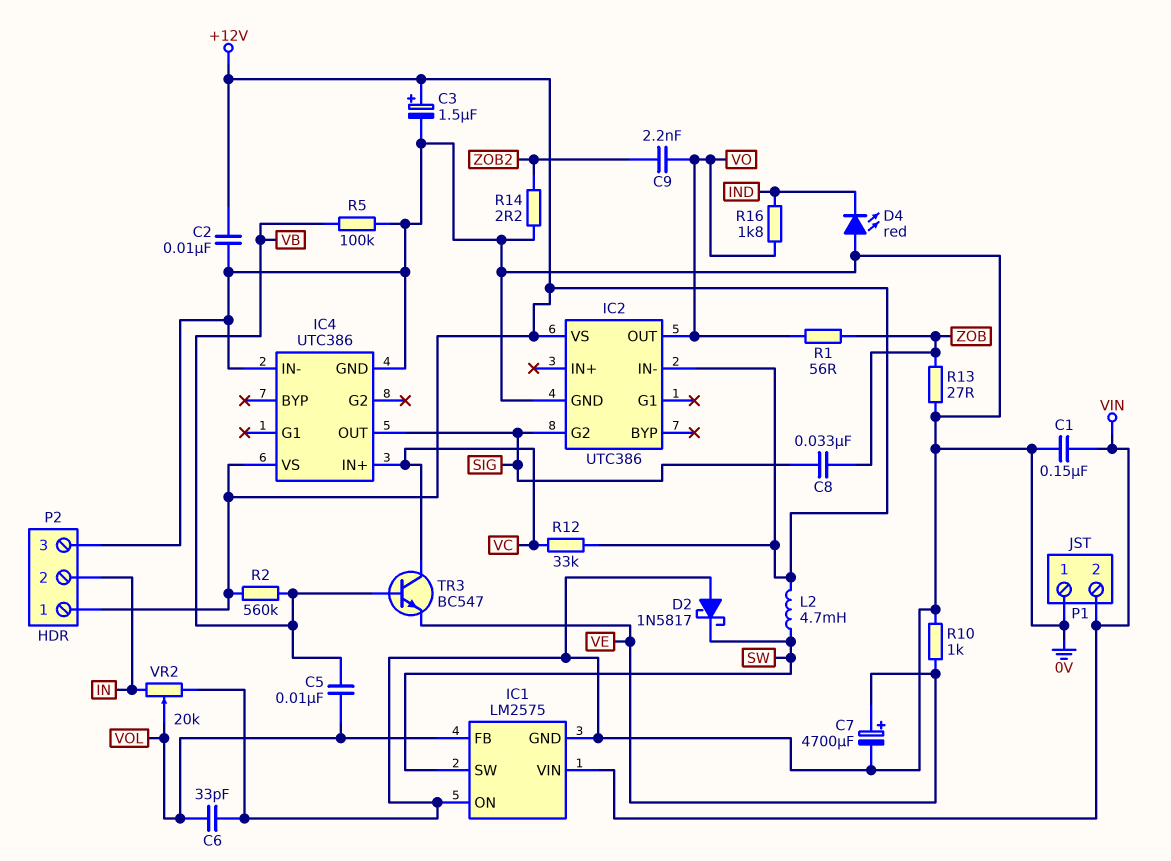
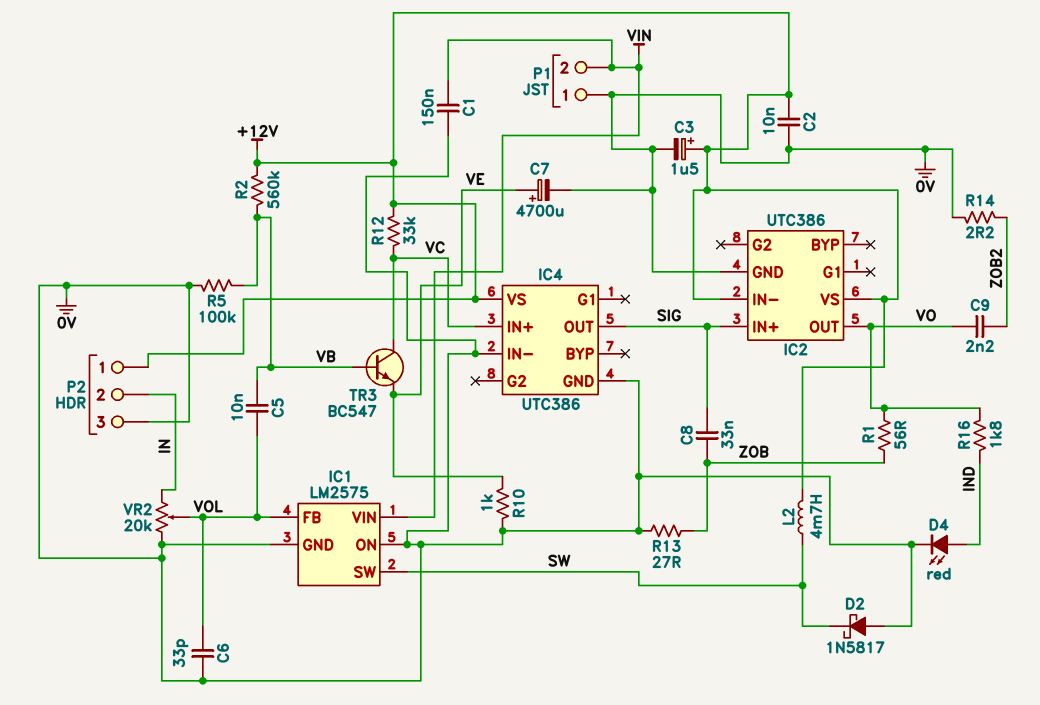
D4: LED red (A 0V, K IND) -> LED red (A IND, K 0V)
IC2 pin G2: SIG -> none
IC2 pin IN+: none -> SIG

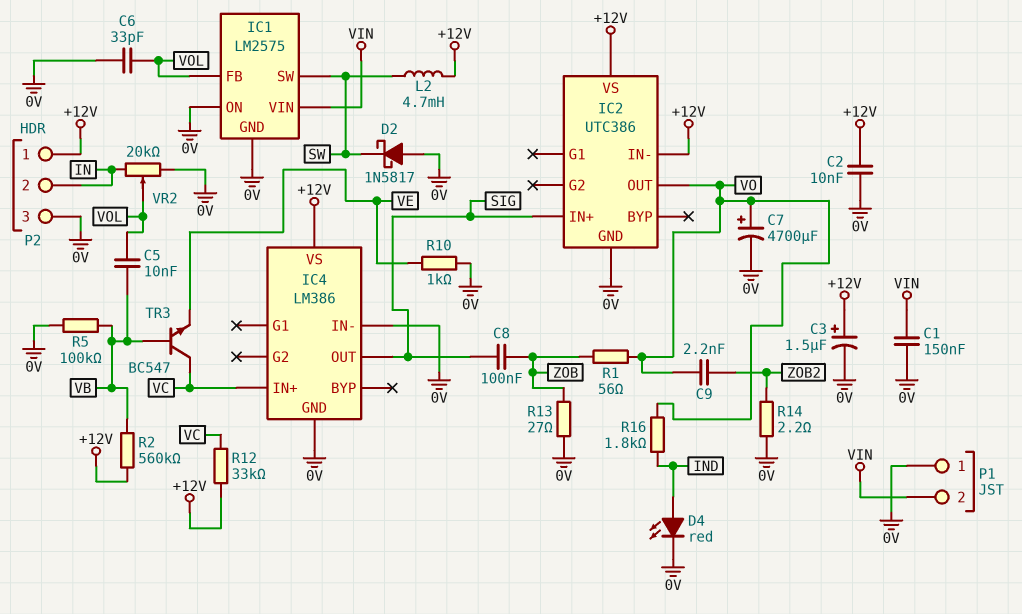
C7: 4700uF (plus VE, minus 0V) -> 4700uF (plus VO, minus 0V)
C8: 33nF (SIG, ZOB) -> 100nF (SIG, ZOB)
IC4: UTC386 -> LM386

